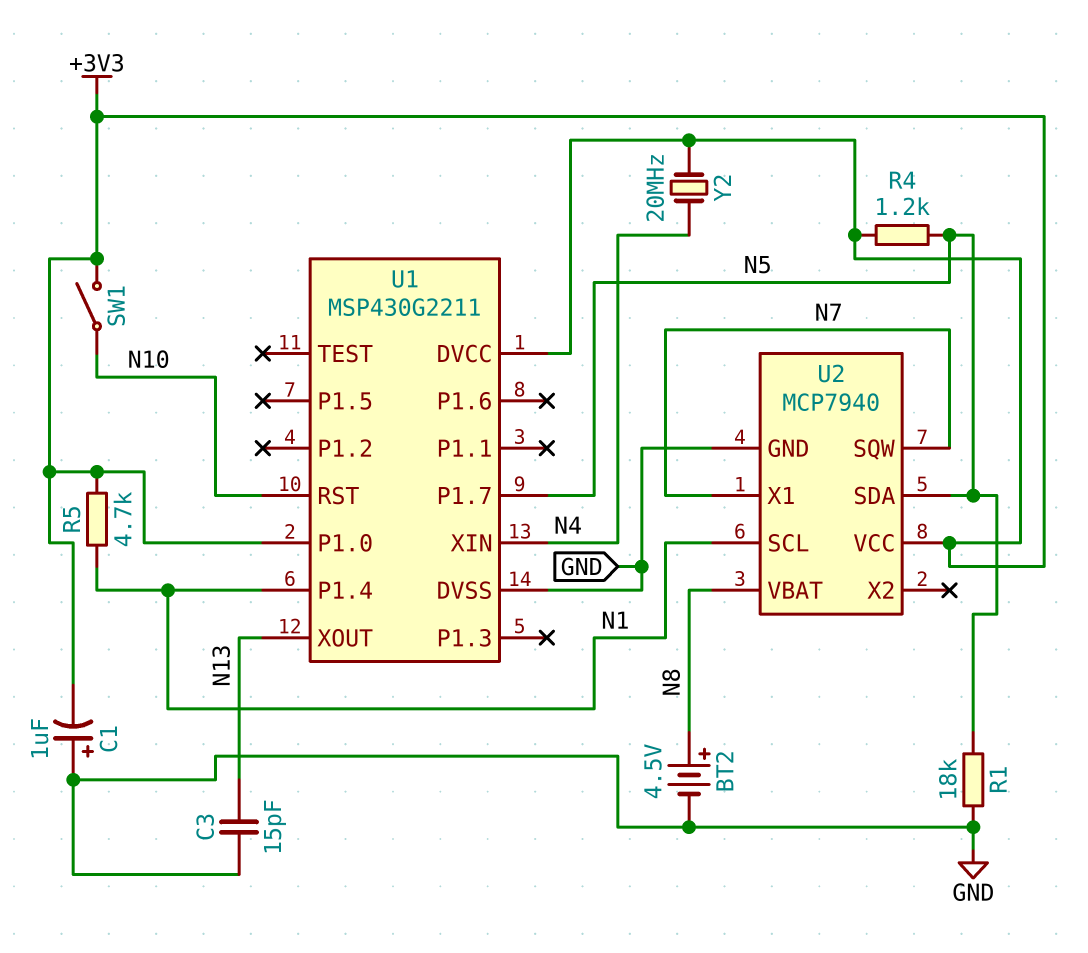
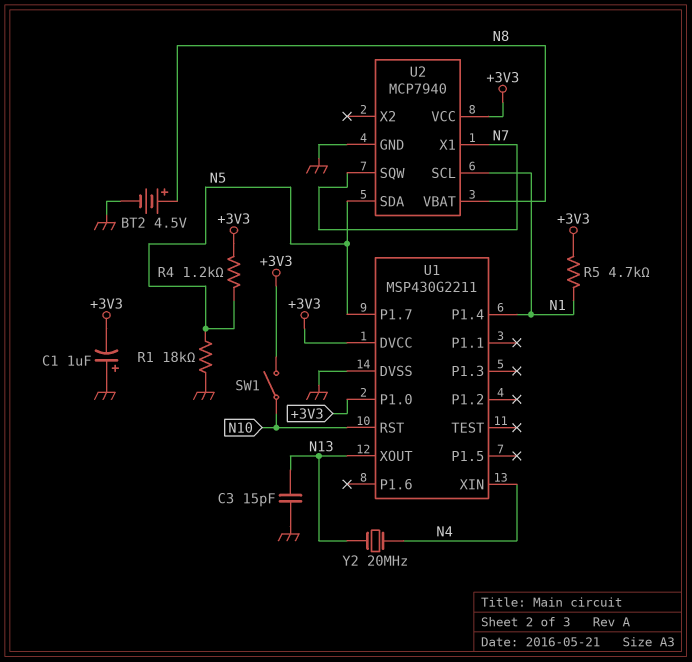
Y2: 20MHz (+3V3, N4) -> 20MHz (N4, N13)

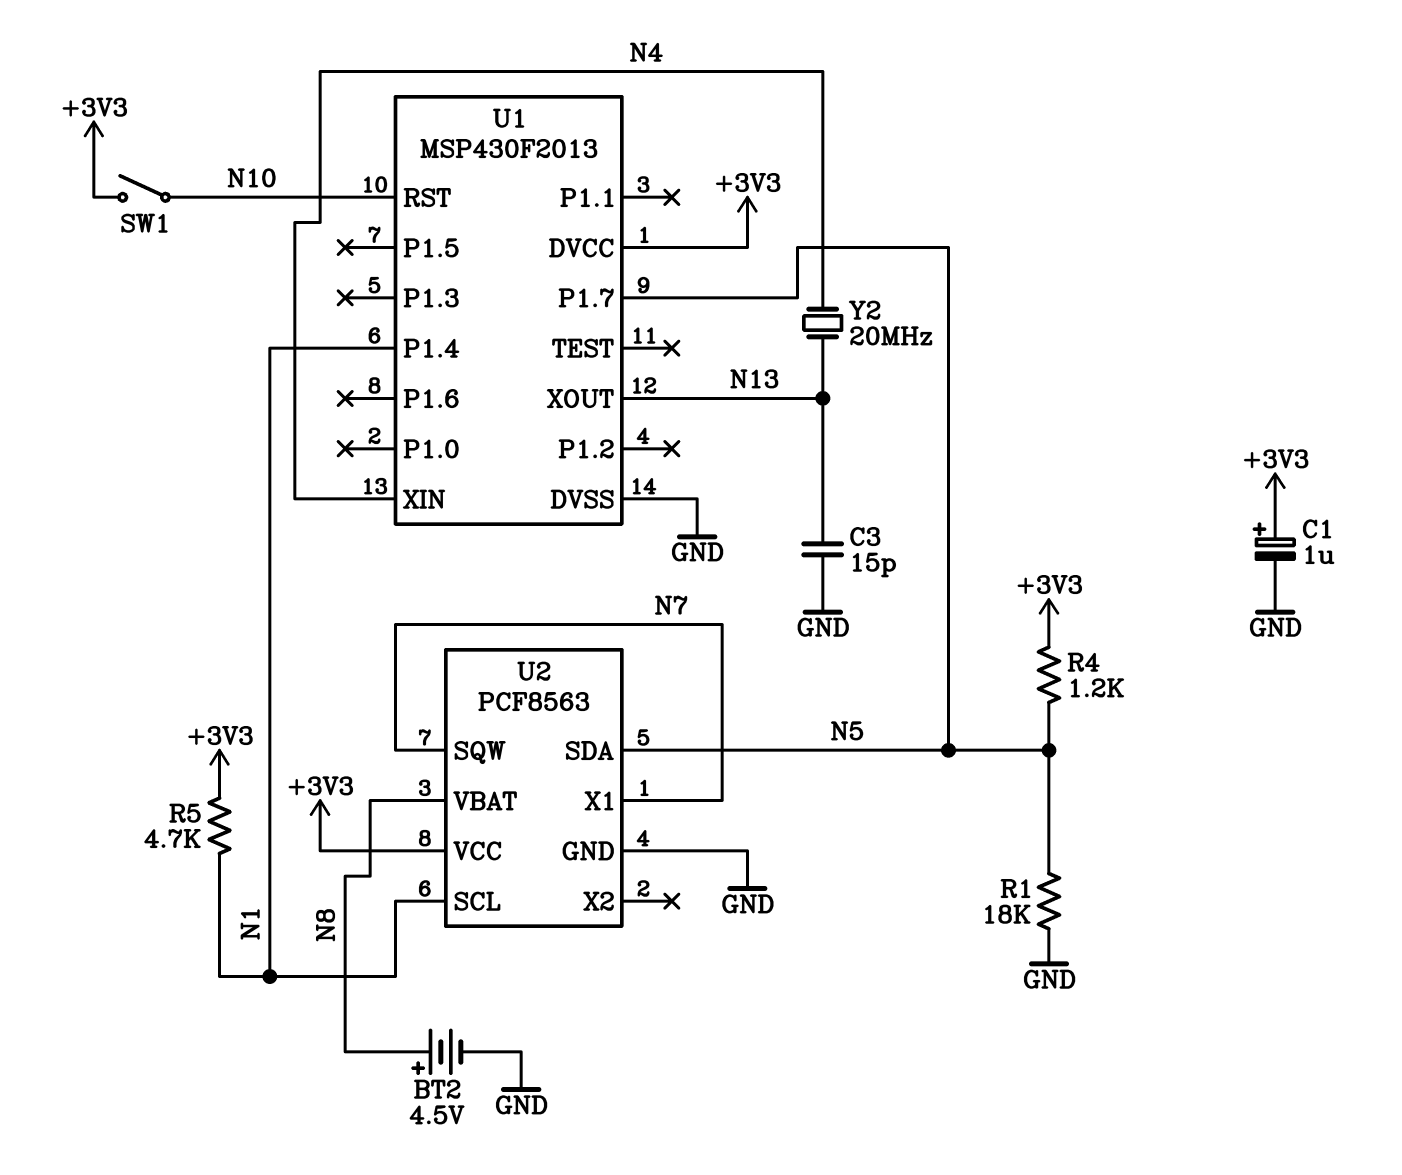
C1: 1uF (plus GND, minus +3V3) -> 1uF (plus +3V3, minus GND)
U1: MSP430G2211 -> MSP430F2013
U1 pin P1.0: +3V3 -> none
U2: MCP7940 -> PCF8563

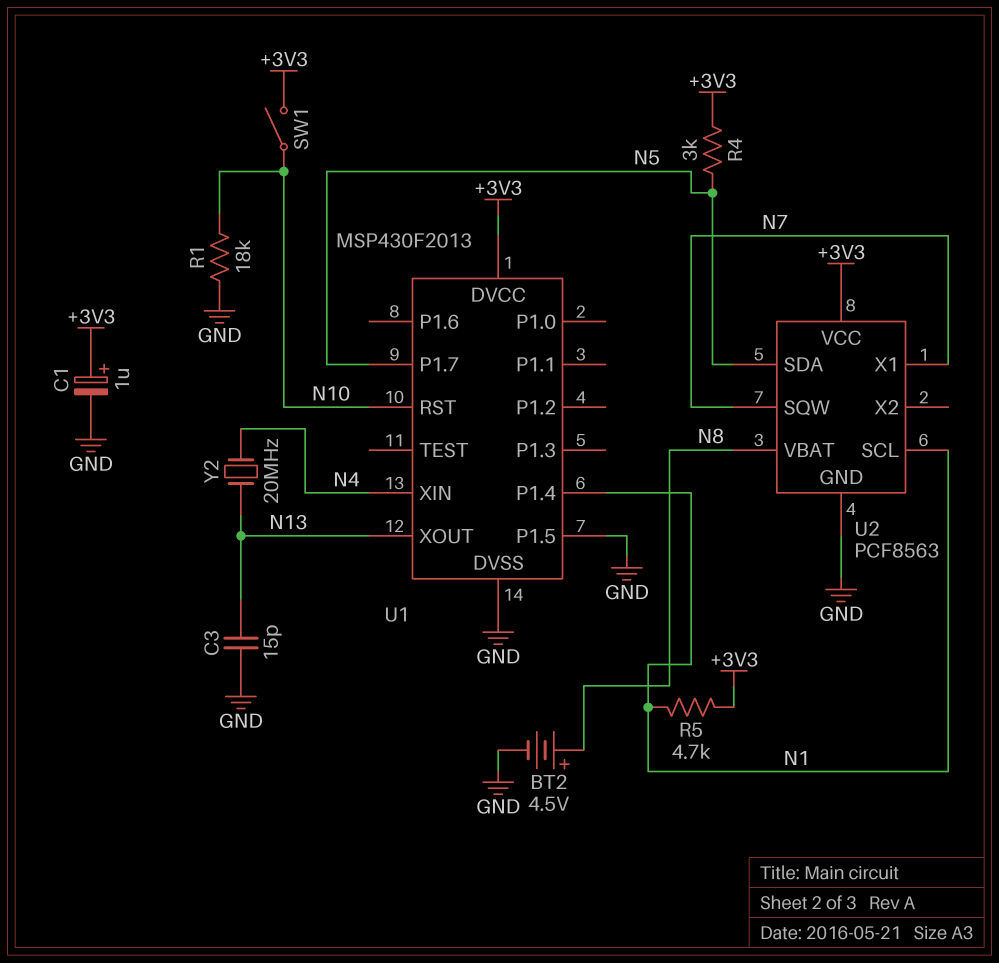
R1: 18k (GND, N5) -> 18k (GND, N10)
R4: 1.2k (+3V3, N5) -> 3k (+3V3, N5)
U1 pin P1.5: none -> GND

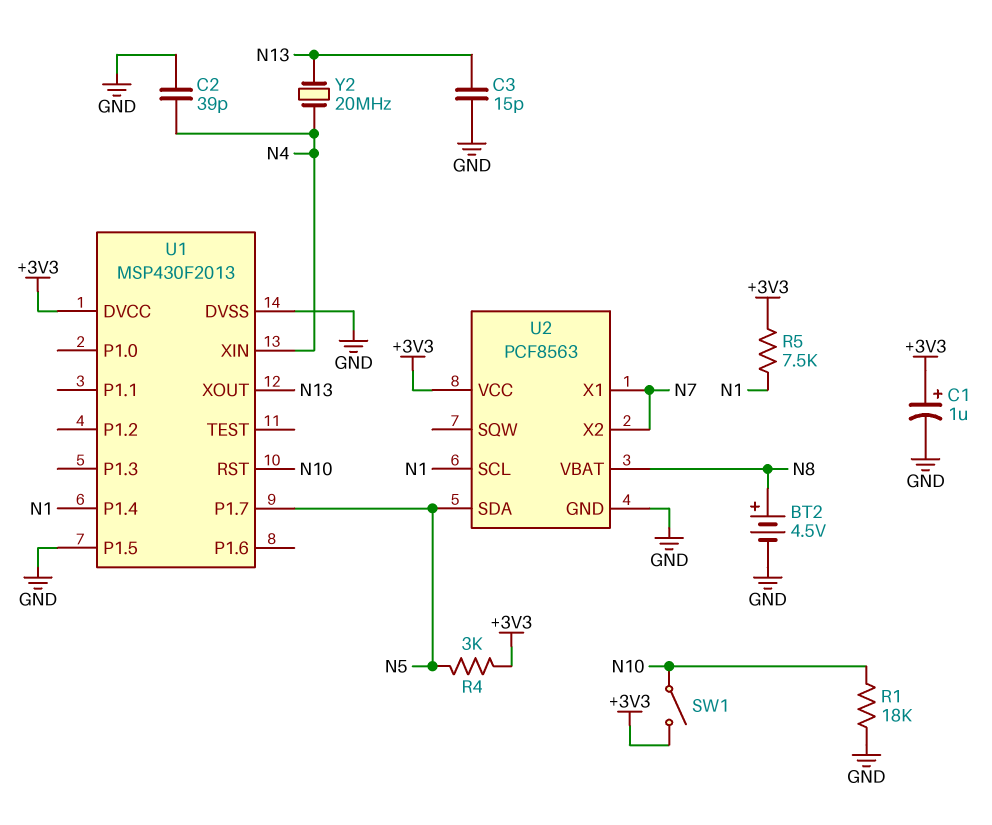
C2: none -> 39pF (GND, N4)
R5: 4.7k (+3V3, N1) -> 7.5k (+3V3, N1)
U2 pin SQW: N7 -> none
U2 pin X2: none -> N7

